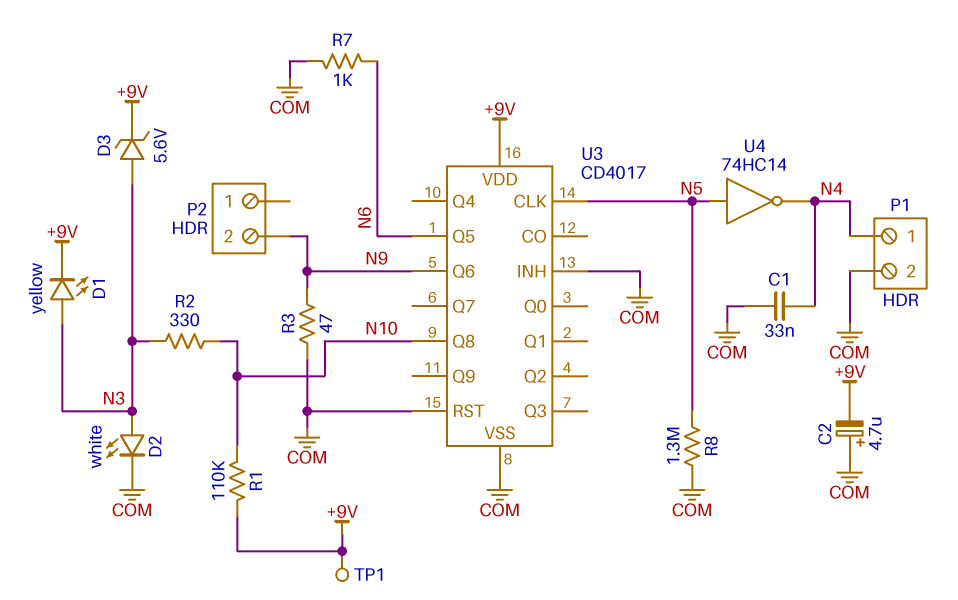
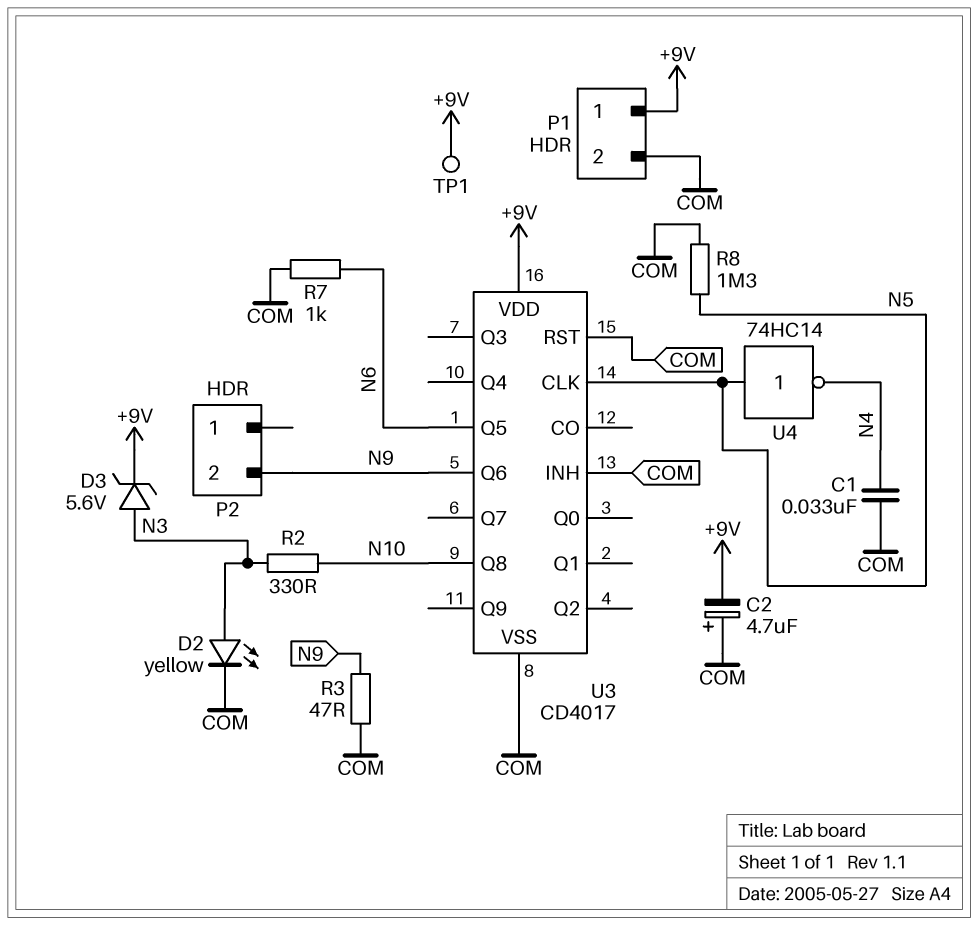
D1: LED yellow (A N3, K +9V) -> none
D2: LED white (A N3, K COM) -> LED yellow (A N3, K COM)
P1 pin 1: N4 -> +9V
R1: 110k (+9V, N10) -> none

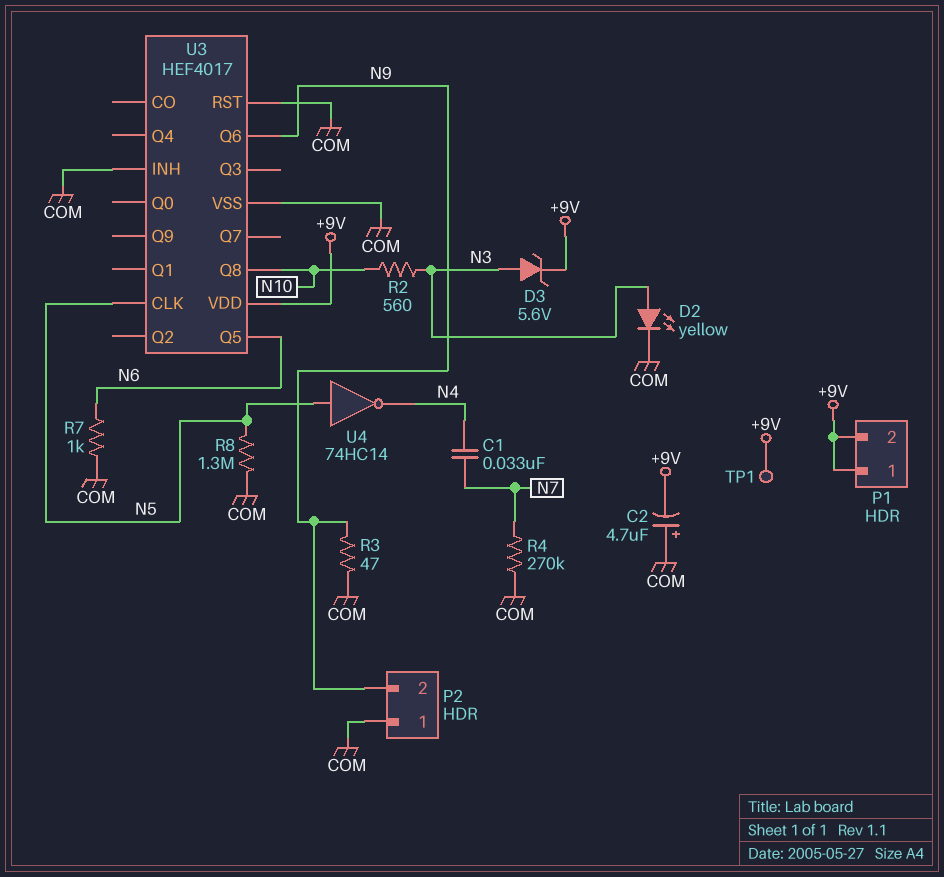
C1: 33nF (COM, N4) -> 33nF (N4, N7)
P1 pin 2: COM -> +9V
P2 pin 1: none -> COM
R2: 330 (N3, N10) -> 560 (N3, N10)
R4: none -> 270k (COM, N7)
U3: CD4017 -> HEF4017

